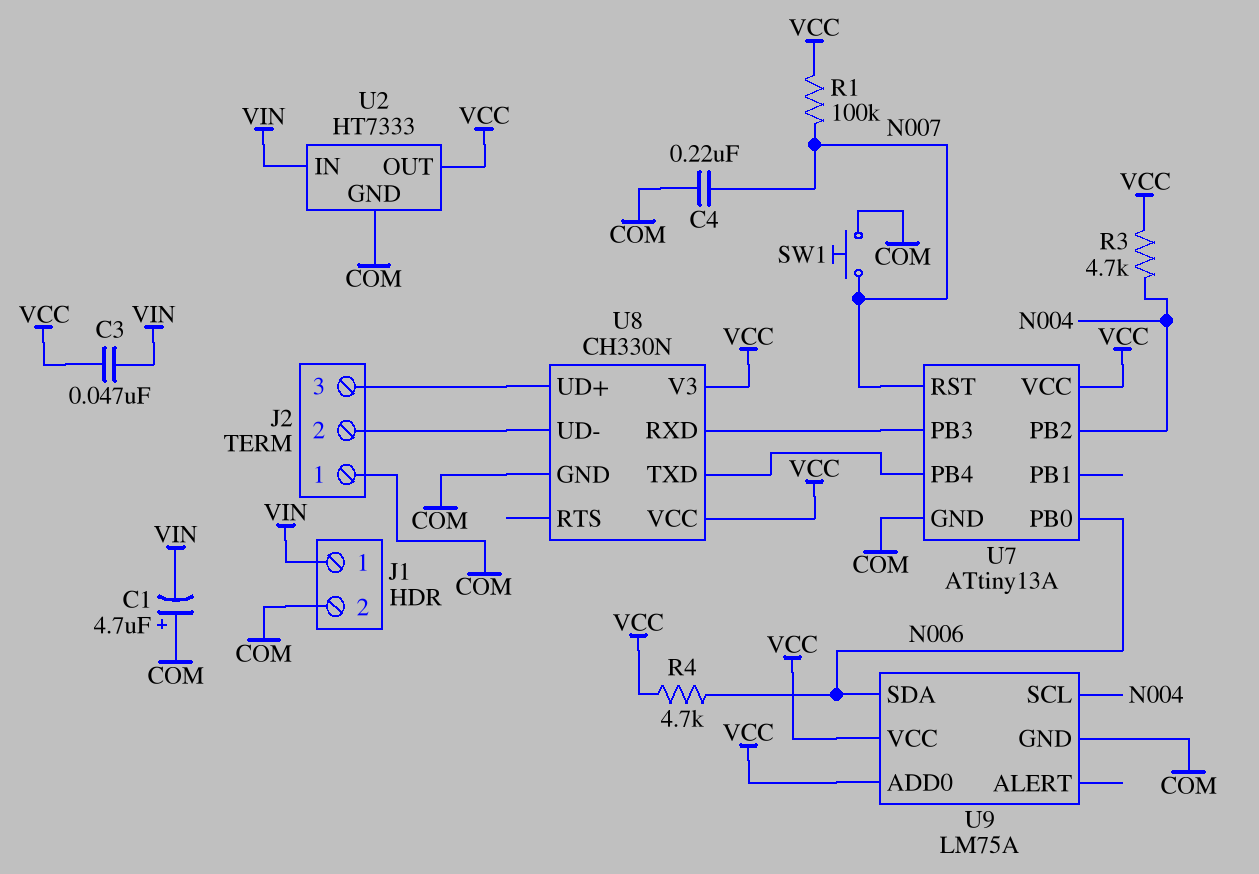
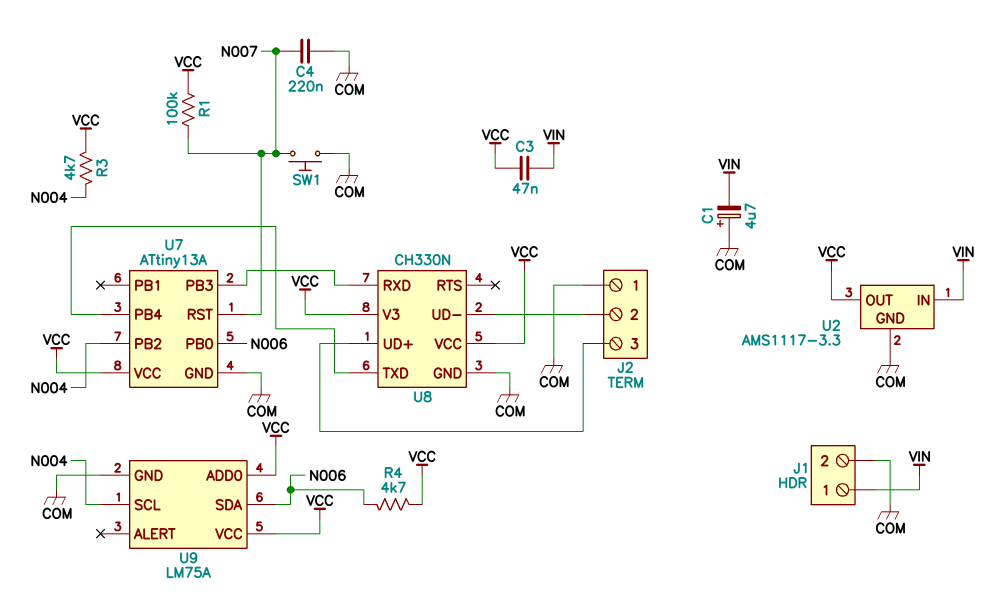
U2: HT7333 -> AMS1117-3.3

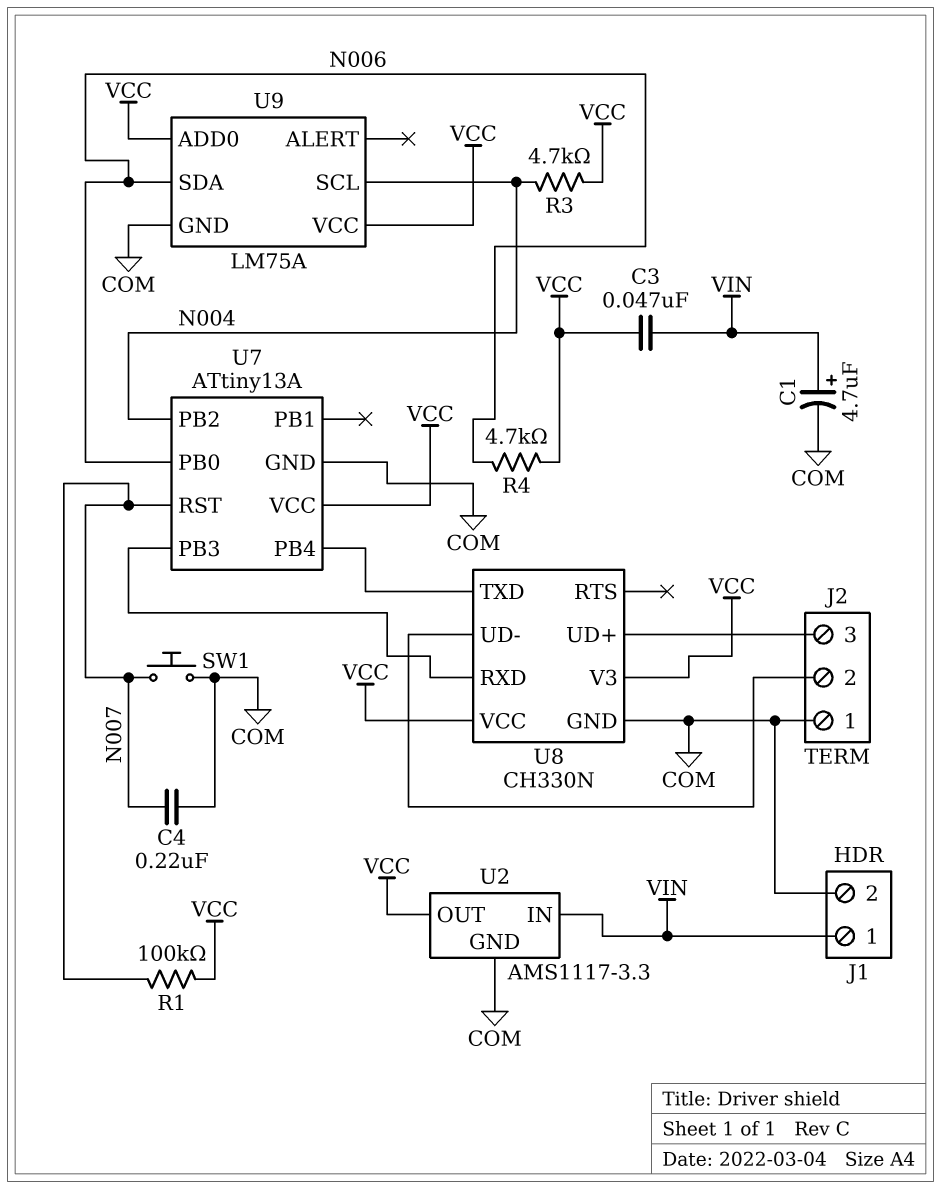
C1: 4.7uF (plus COM, minus VIN) -> 4.7uF (plus VIN, minus COM)

